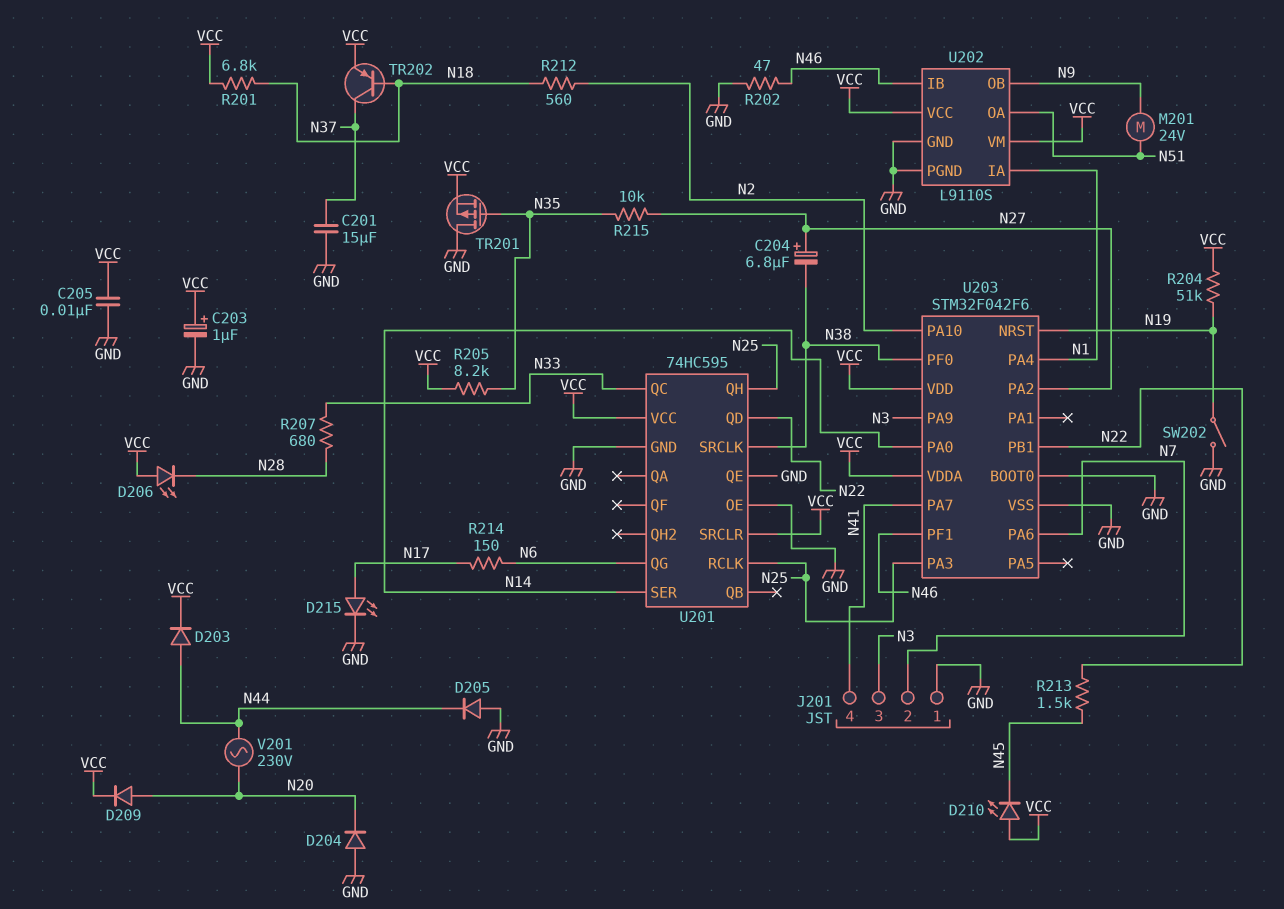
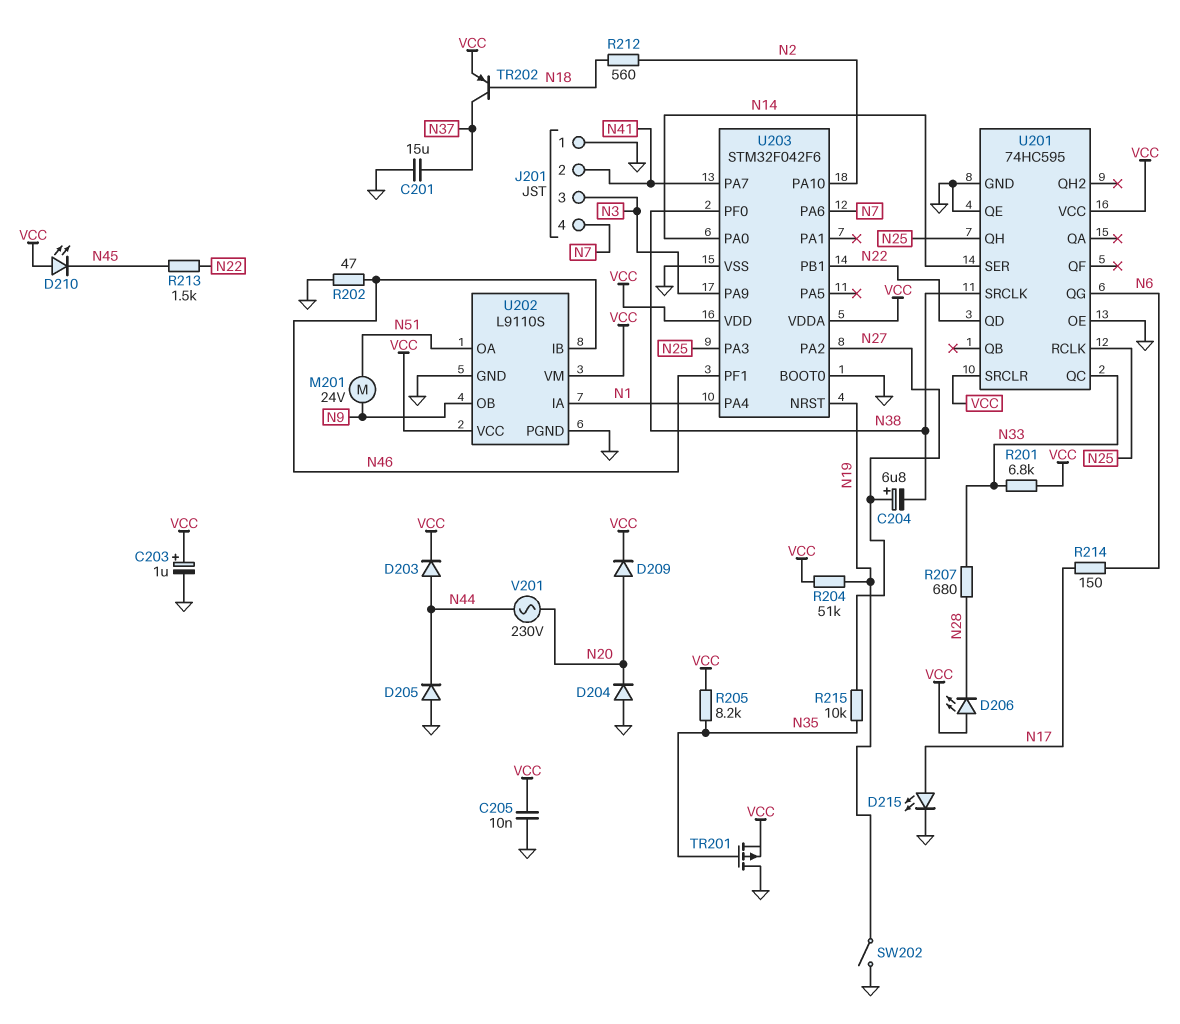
J201 pin 2: N7 -> N41
J201 pin 4: N41 -> N7
R201: 6.8k (N18, VCC) -> 6.8k (N33, VCC)

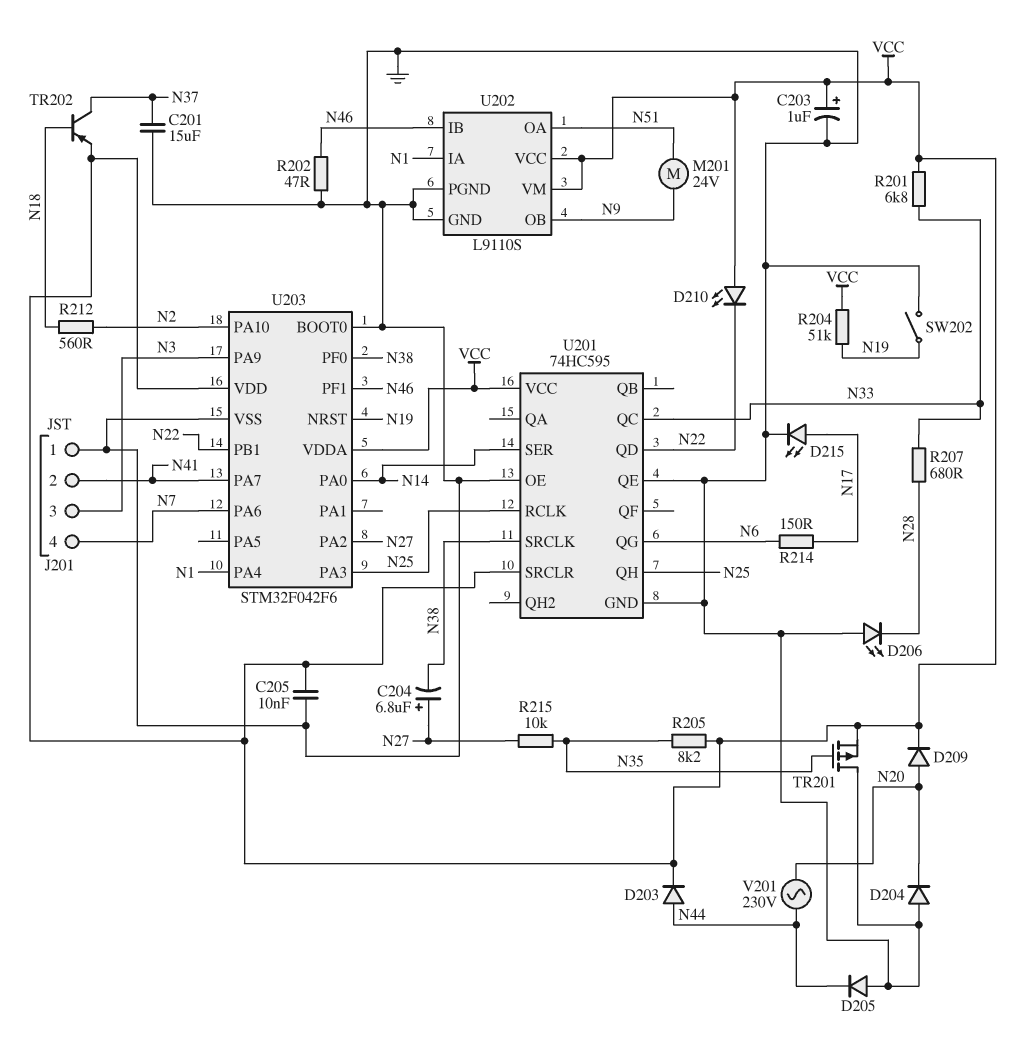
D206: LED (A VCC, K N28) -> LED (A GND, K N28)
D210: LED (A VCC, K N45) -> LED (A VCC, K N22)
R213: 1.5k (N22, N45) -> none

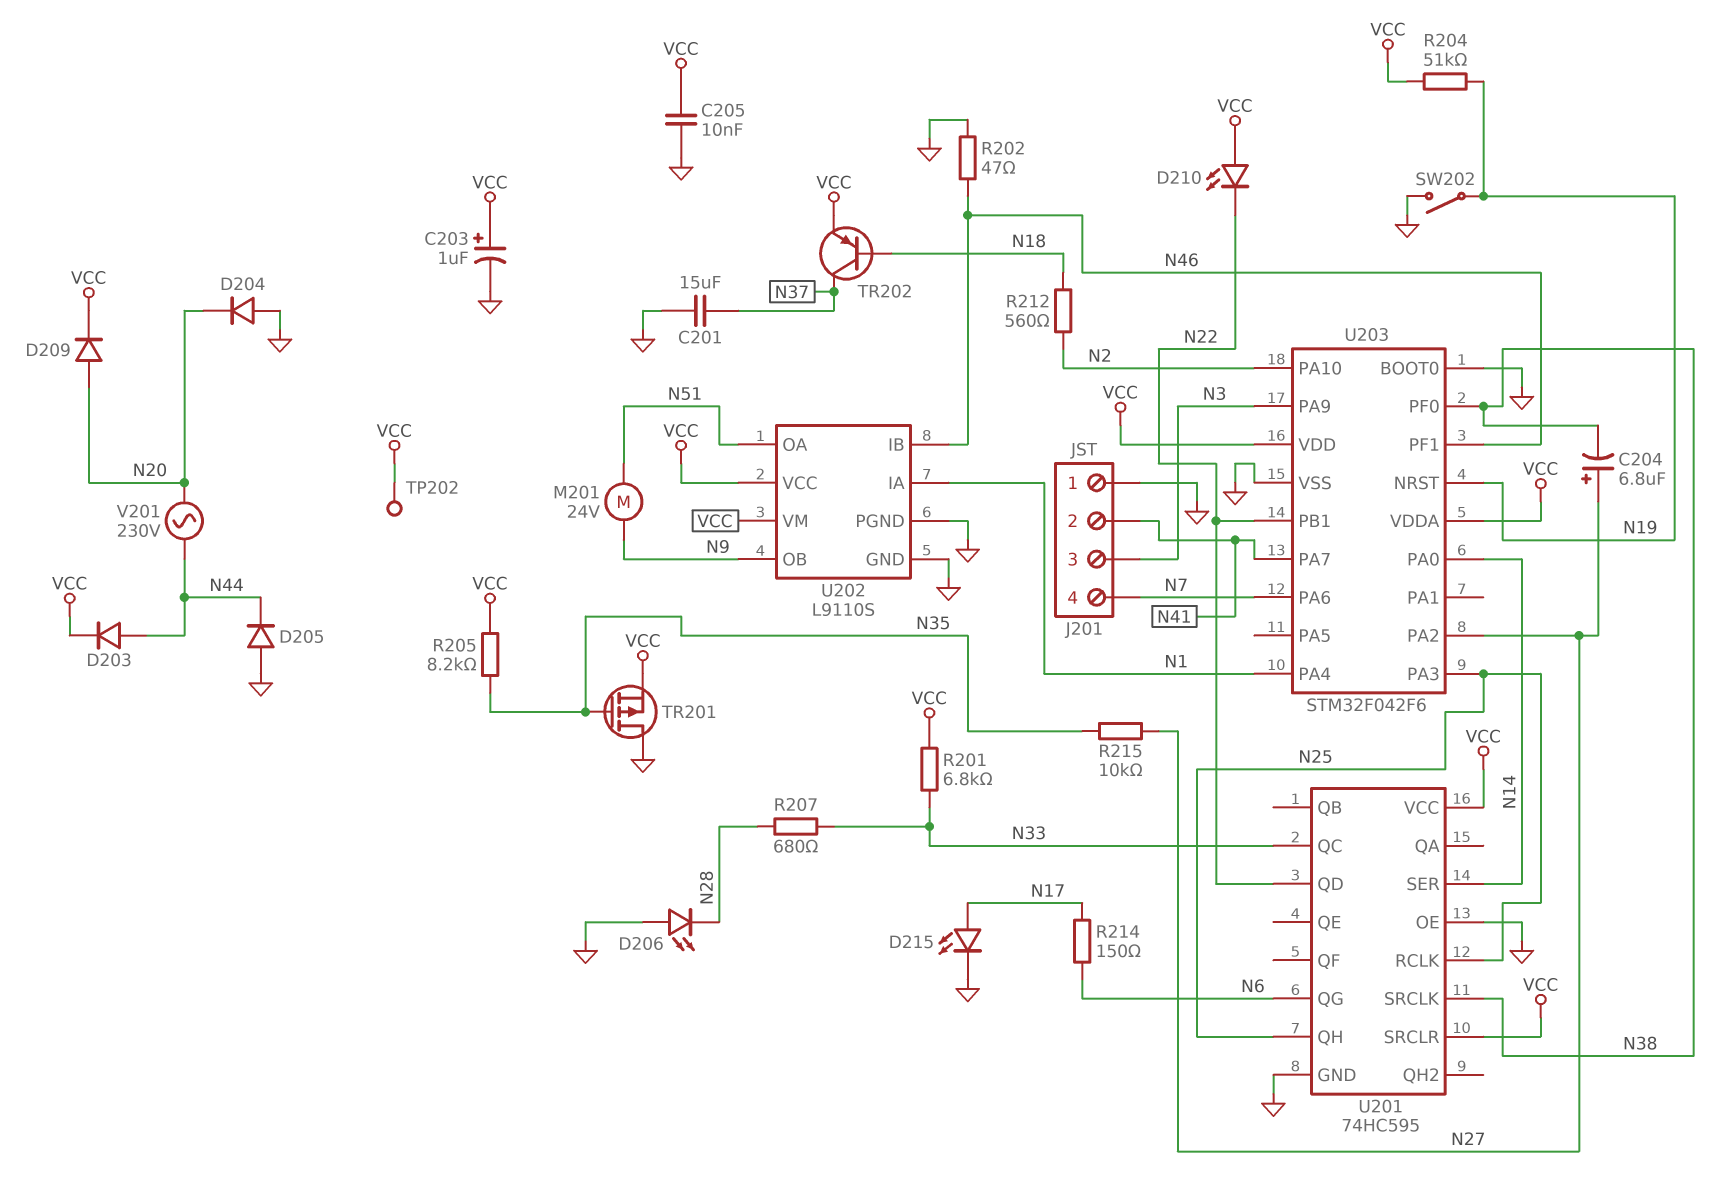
TP202: none -> test point (VCC)
U201 pin QE: GND -> none

